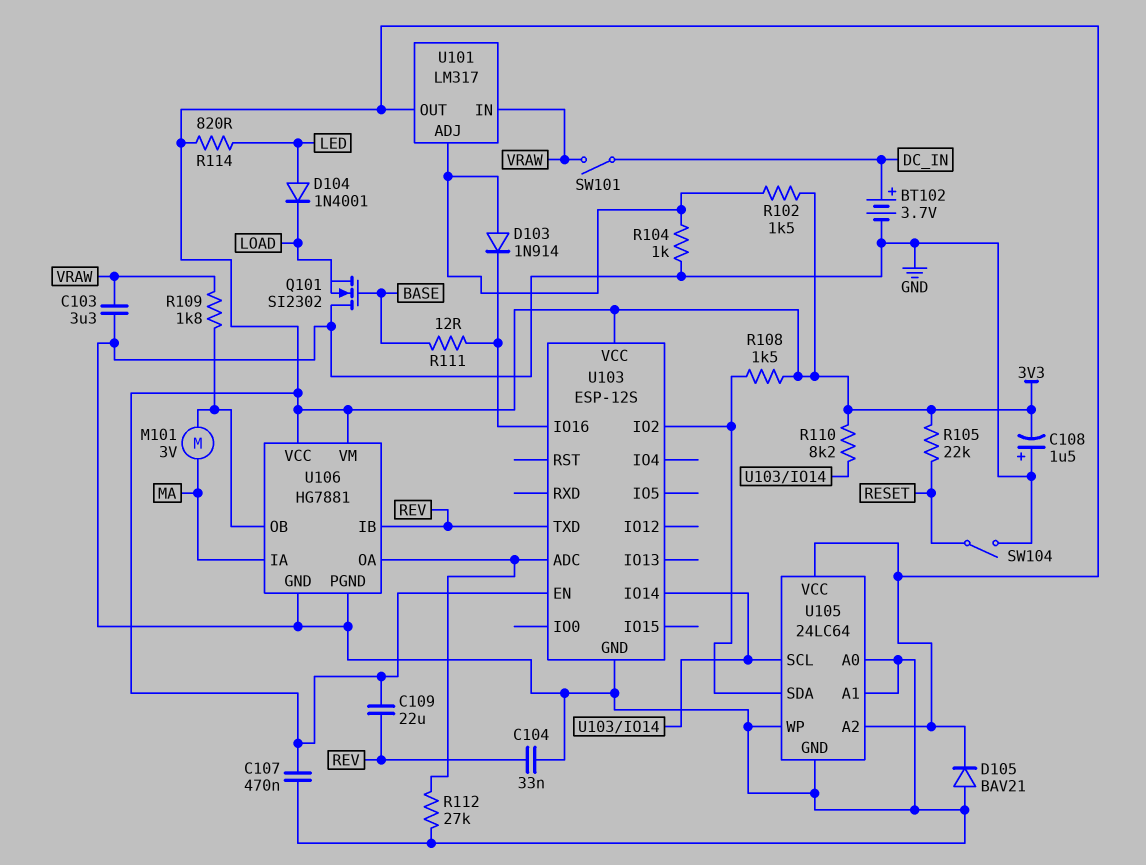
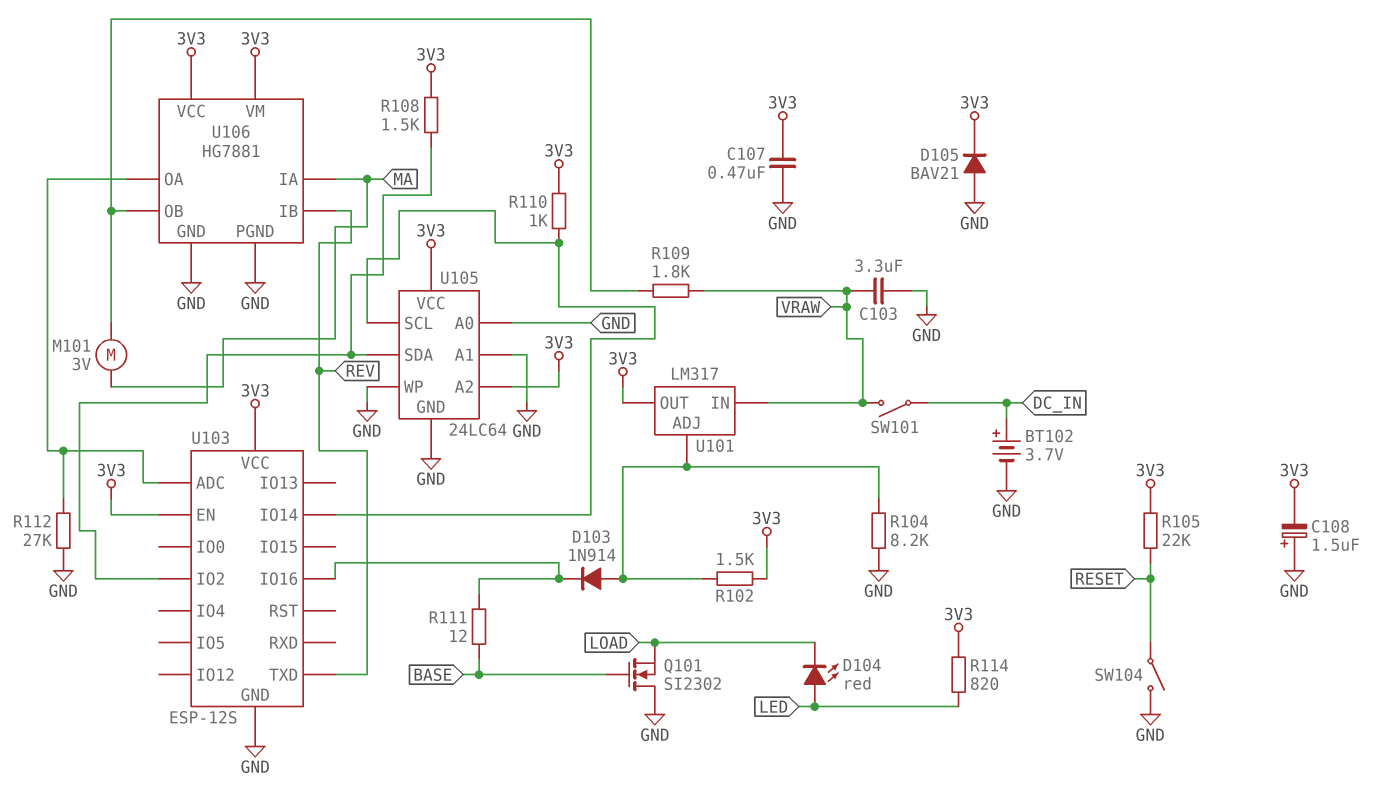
C104: 33nF (GND, REV) -> none
C109: 22uF (3V3, REV) -> none
D104: diode 1N4001 (A LED, K LOAD) -> LED red (A LED, K LOAD)
R104: 1k (GND, U101/ADJ) -> 8.2k (GND, U101/ADJ)
R110: 8.2k (3V3, U103/IO14) -> 1k (3V3, U103/IO14)

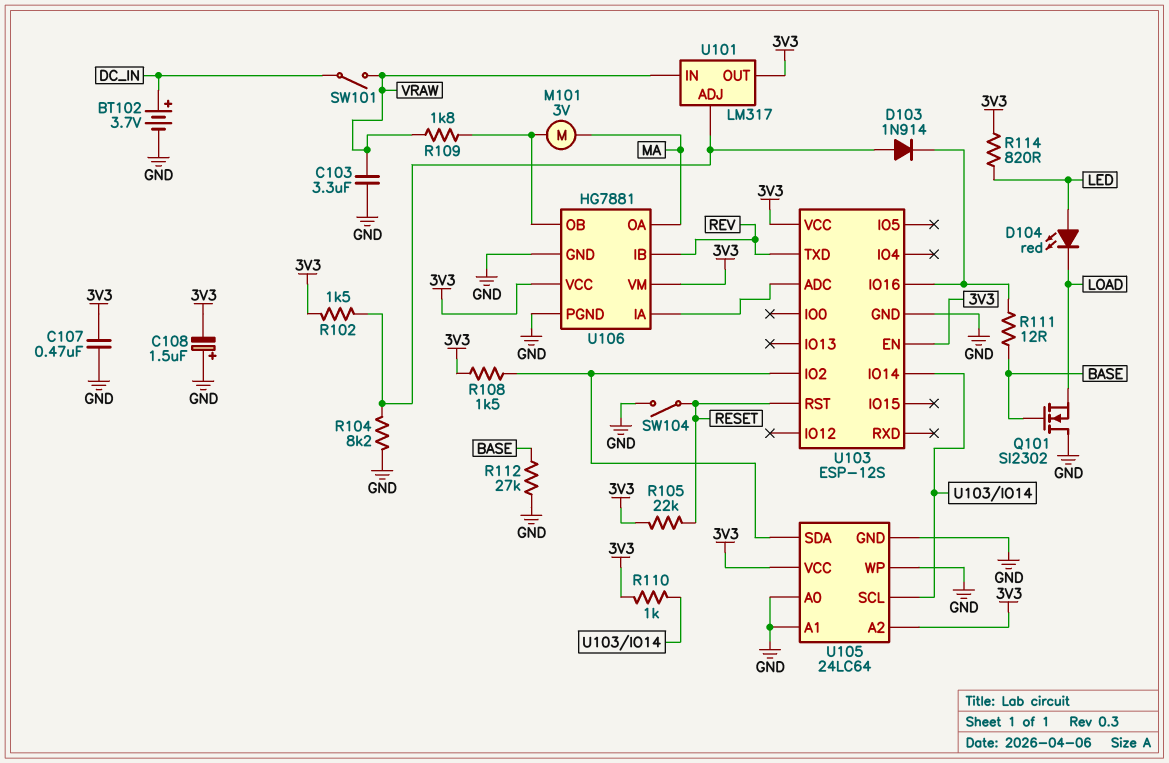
D105: diode BAV21 (A GND, K 3V3) -> none
R112: 27k (GND, U103/ADC) -> 27k (BASE, GND)
U103 pin RST: none -> RESET
U106 pin IA: MA -> U103/ADC
U106 pin OA: U103/ADC -> MA

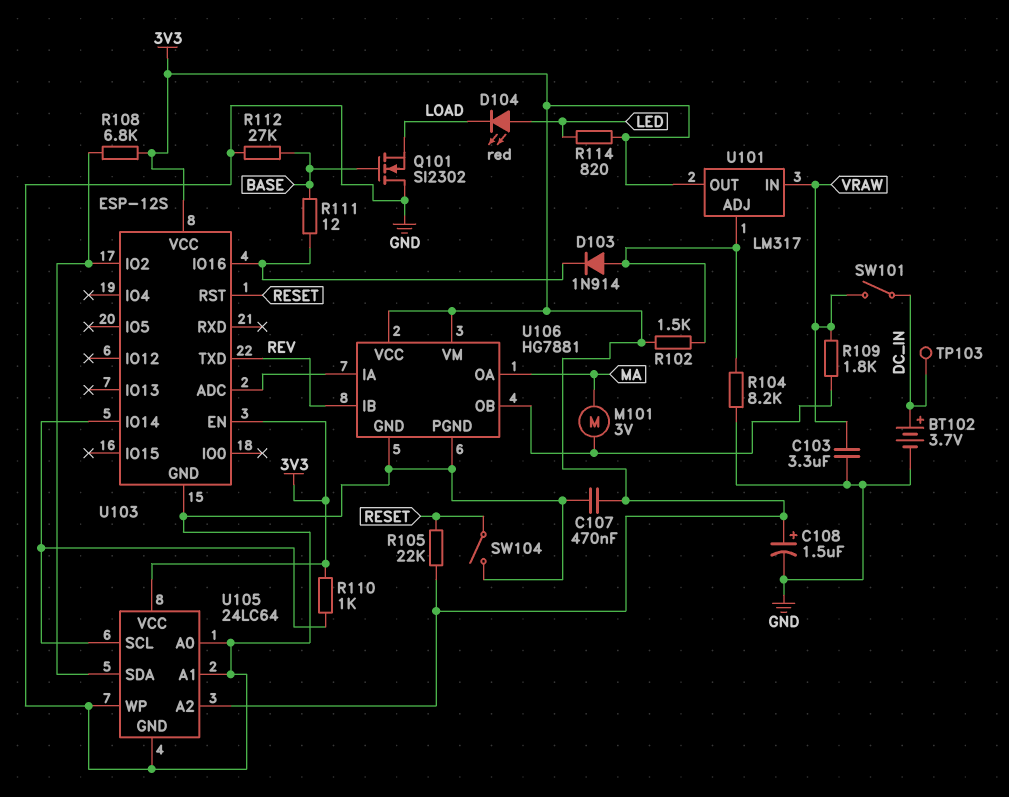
C108: 1.5uF (plus GND, minus 3V3) -> 1.5uF (plus 3V3, minus GND)
R108: 1.5k (3V3, U103/IO2) -> 6.8k (3V3, U103/IO2)
TP103: none -> test point (DC_IN)

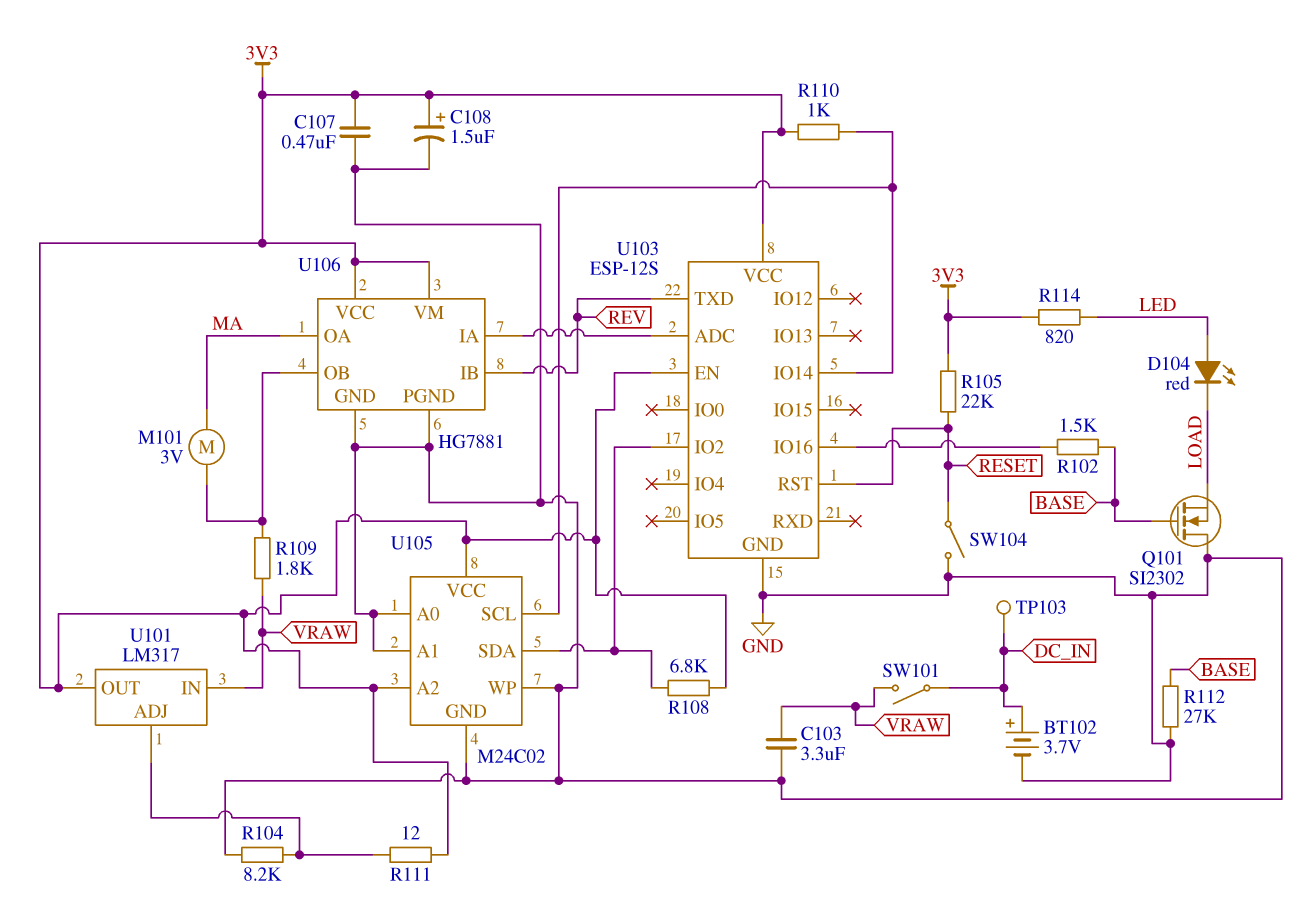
D103: diode 1N914 (A U101/ADJ, K U103/IO16) -> none
R102: 1.5k (3V3, U101/ADJ) -> 1.5k (BASE, U103/IO16)
R111: 12 (BASE, U103/IO16) -> 12 (3V3, U101/ADJ)
U105: 24LC64 -> M24C02

